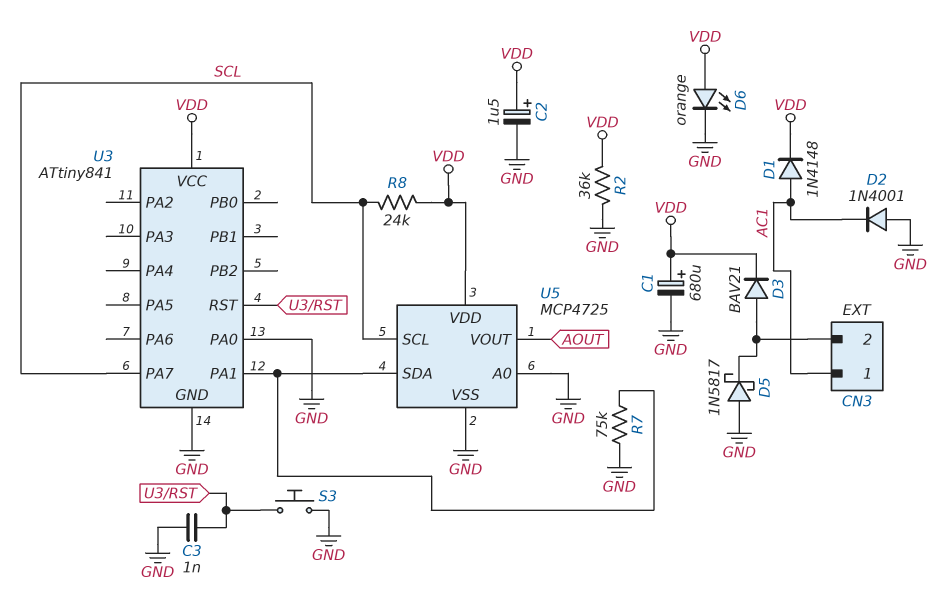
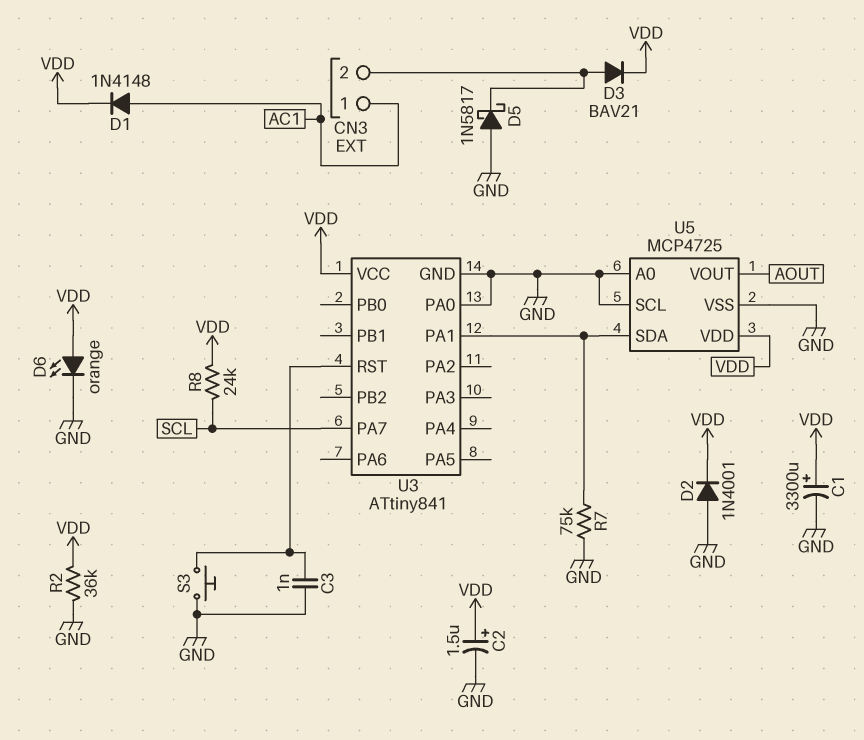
C1: 680uF (plus VDD, minus GND) -> 3300uF (plus VDD, minus GND)
D2: diode 1N4001 (A GND, K AC1) -> diode 1N4001 (A GND, K VDD)
U5 pin SCL: SCL -> GND

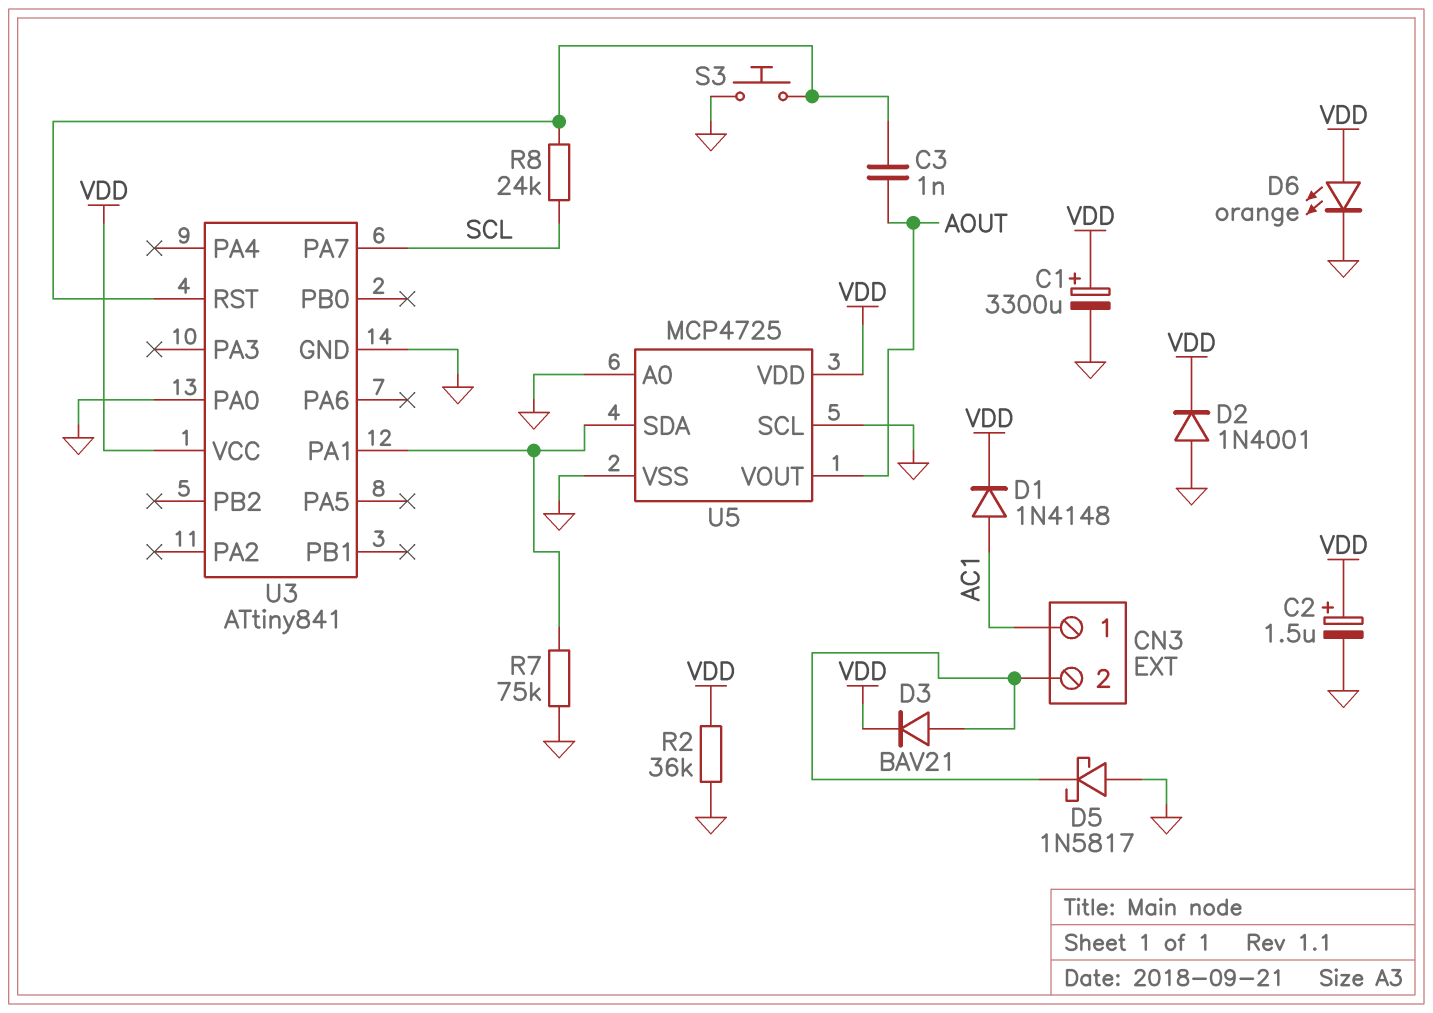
C3: 1nF (GND, U3/RST) -> 1nF (AOUT, U3/RST)
R8: 24k (SCL, VDD) -> 24k (SCL, U3/RST)

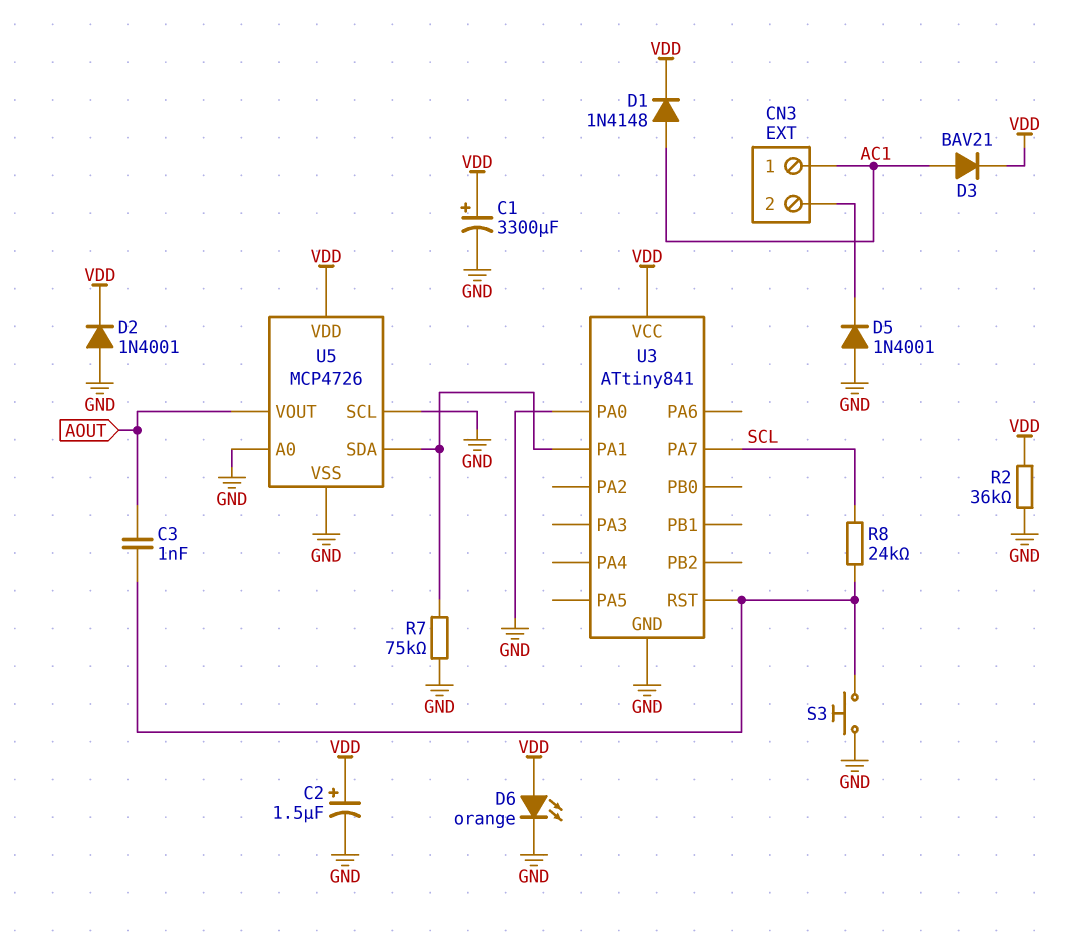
D3: diode BAV21 (A CN3/2, K VDD) -> diode BAV21 (A AC1, K VDD)
D5: schottky 1N5817 (A GND, K CN3/2) -> diode 1N4001 (A GND, K CN3/2)
U5: MCP4725 -> MCP4726

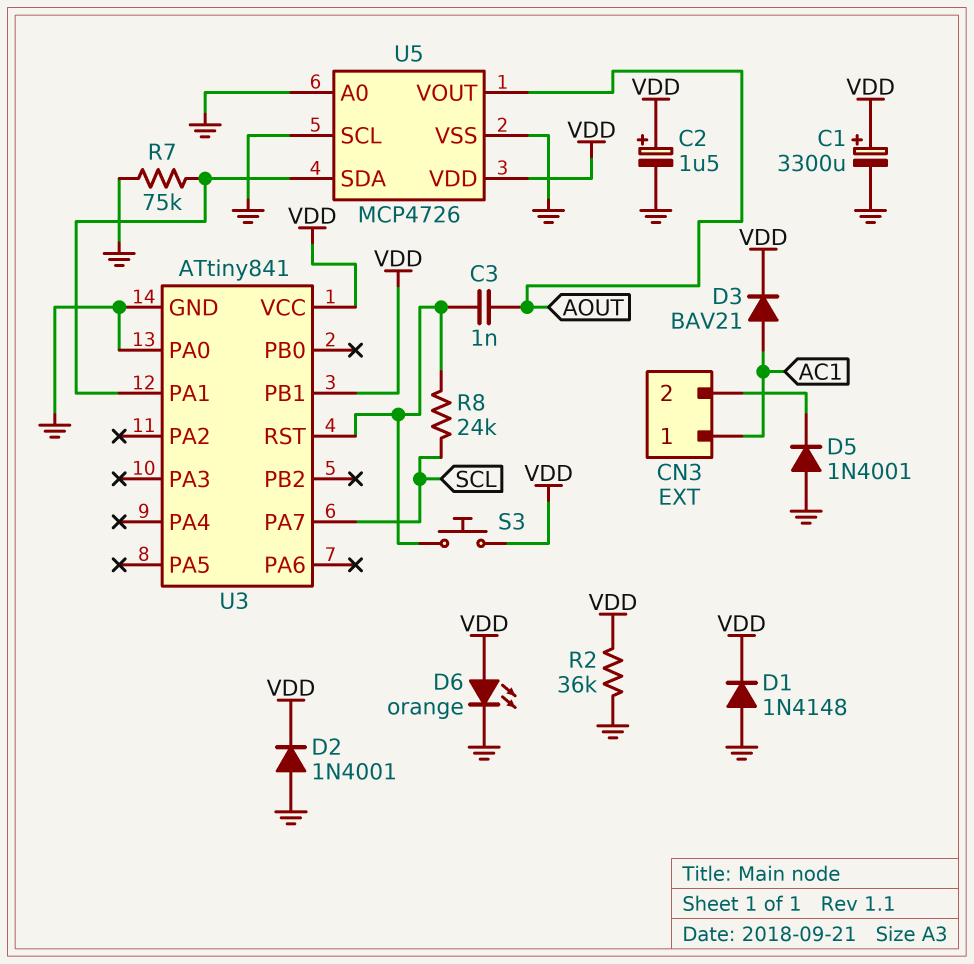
D1: diode 1N4148 (A AC1, K VDD) -> diode 1N4148 (A GND, K VDD)
S3: button (GND, U3/RST) -> button (U3/RST, VDD)
U3 pin PB1: none -> VDD

